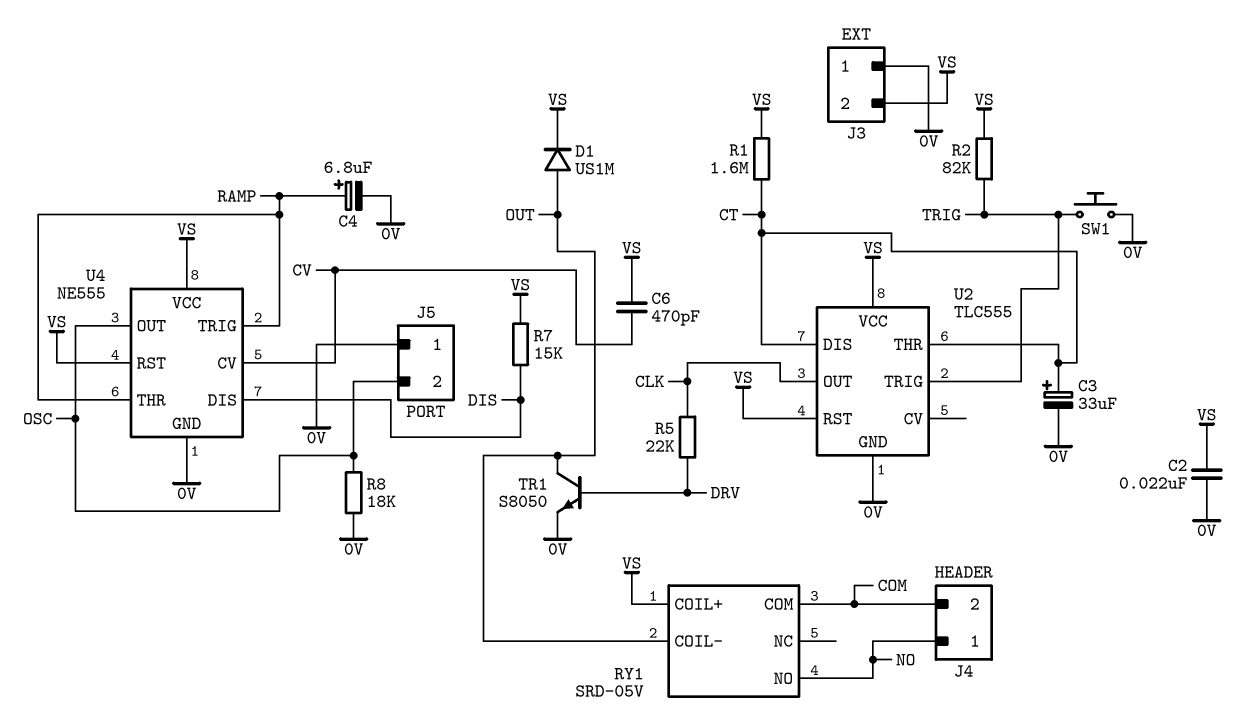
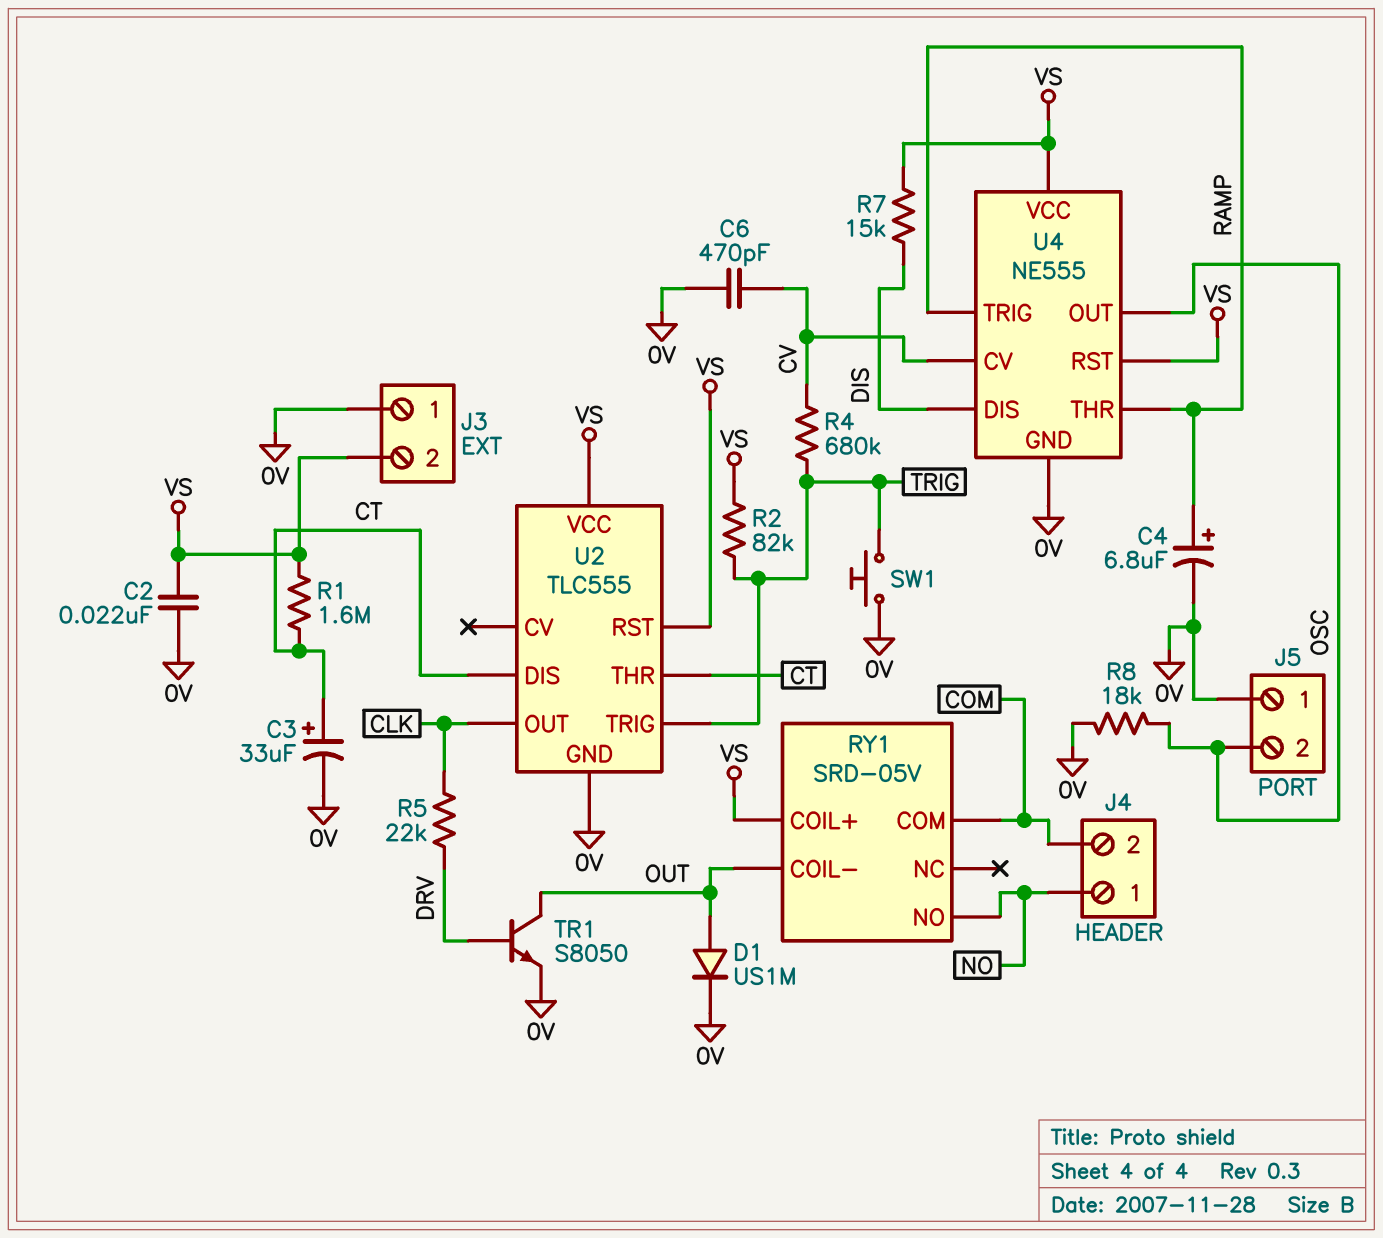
C6: 470pF (CV, VS) -> 470pF (0V, CV)
D1: diode US1M (A OUT, K VS) -> diode US1M (A OUT, K 0V)
R4: none -> 680k (CV, TRIG)

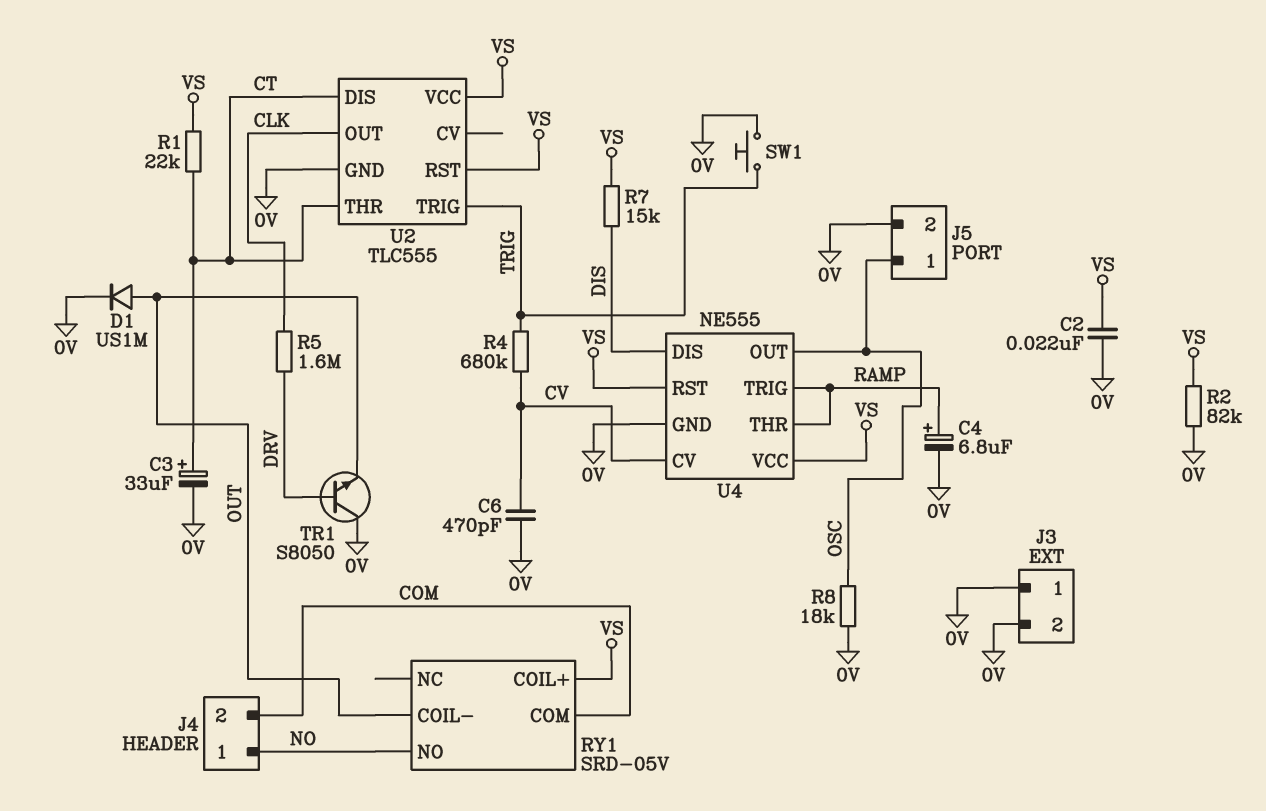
J3 pin 2: VS -> 0V
J5 pin 1: 0V -> OSC
J5 pin 2: OSC -> 0V
R1: 1.6M (CT, VS) -> 22k (CT, VS)
R2: 82k (TRIG, VS) -> 82k (0V, VS)
R5: 22k (CLK, DRV) -> 1.6M (CLK, DRV)
TR1: NPN S8050 (B DRV, C OUT, E 0V) -> NPN S8050 (B DRV, C 0V, E OUT)

